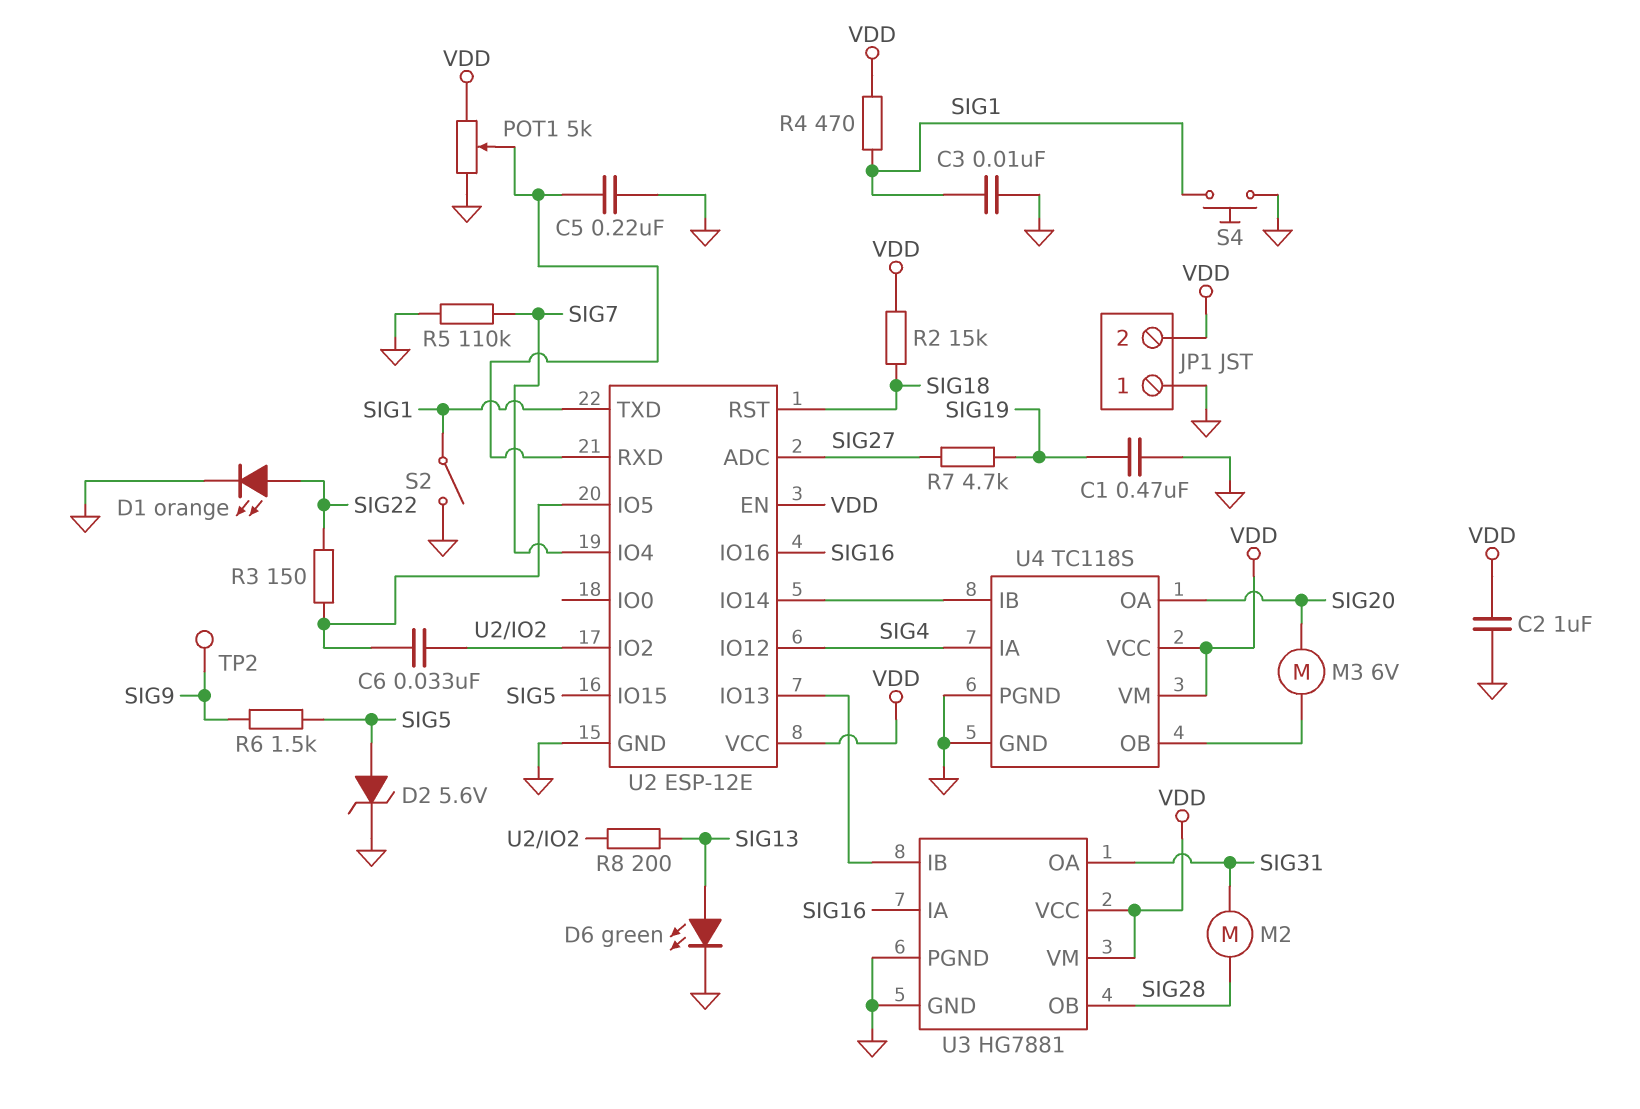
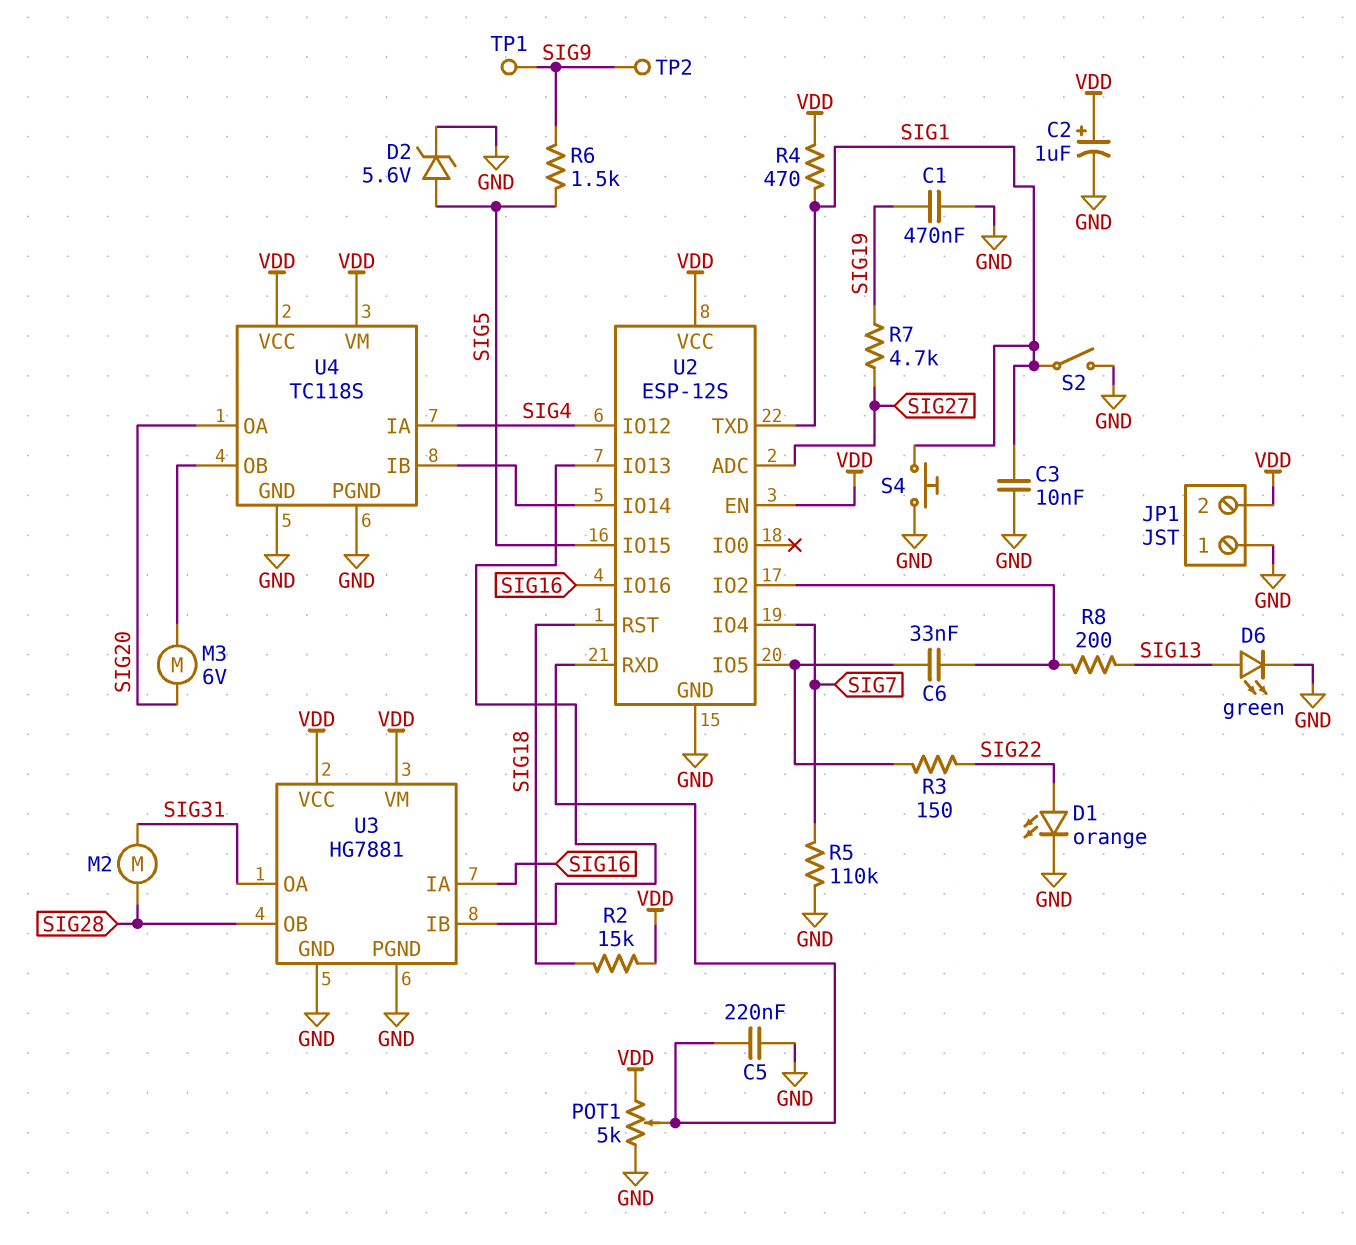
C2: 1uF (GND, VDD) -> 1uF (plus VDD, minus GND)
TP1: none -> test point (SIG9)
U2: ESP-12E -> ESP-12S

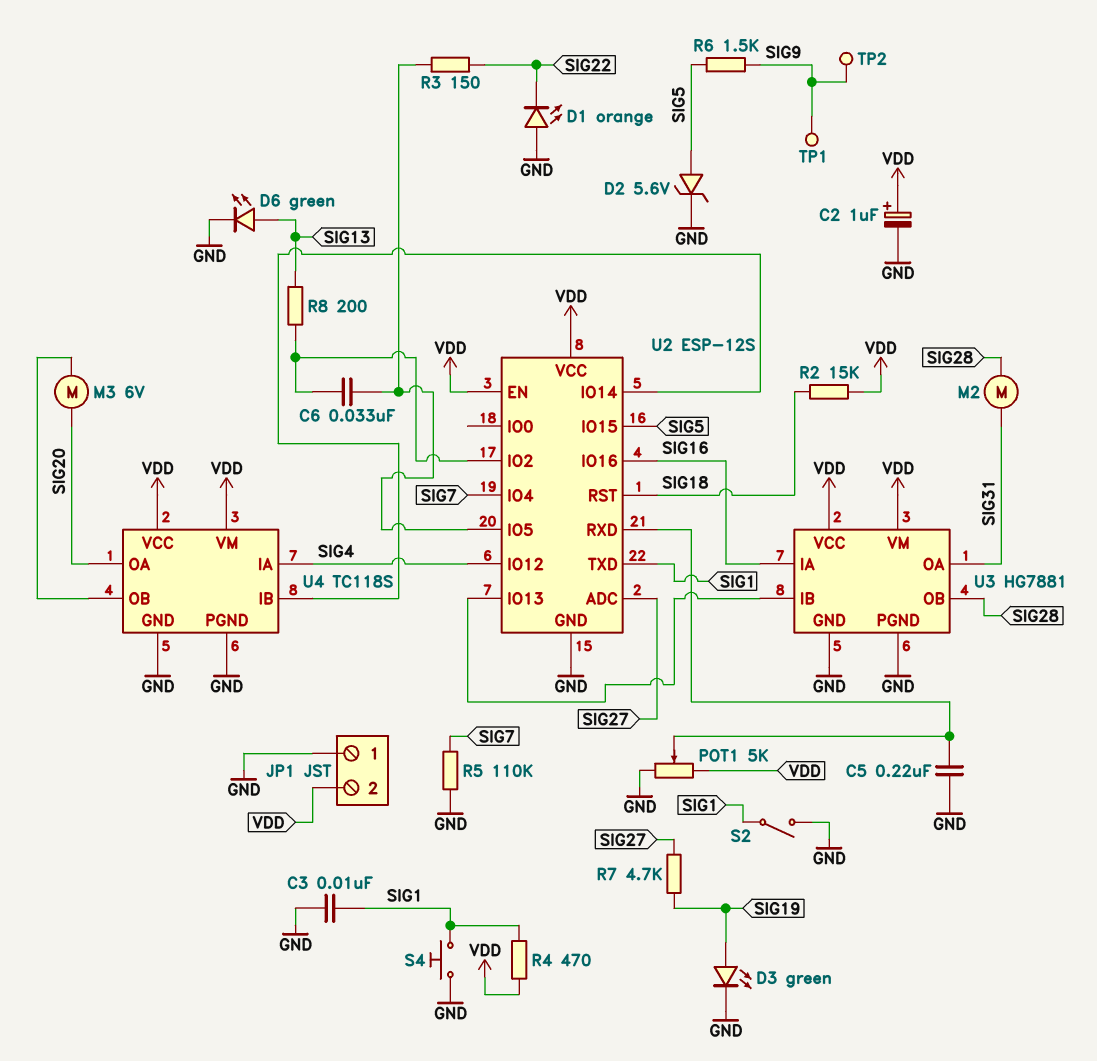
C1: 470nF (GND, SIG19) -> none
D1: LED orange (A SIG22, K GND) -> LED orange (A GND, K SIG22)
D3: none -> LED green (A SIG19, K GND)

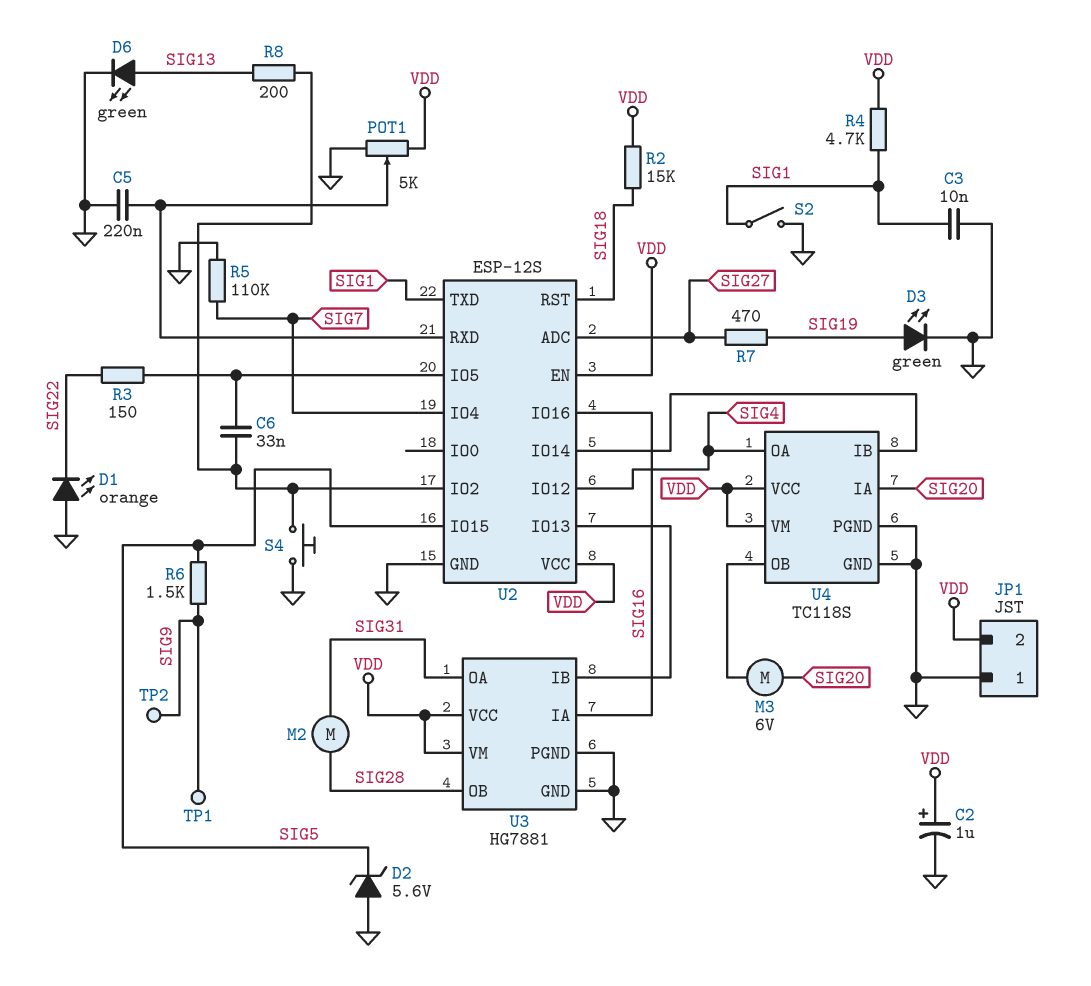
D2: zener 5.6V (A SIG5, K GND) -> zener 5.6V (A GND, K SIG5)
R4: 470 (SIG1, VDD) -> 4.7k (SIG1, VDD)
R7: 4.7k (SIG19, SIG27) -> 470 (SIG19, SIG27)
S4: button (GND, SIG1) -> button (GND, U2/IO2)
U4 pin IA: SIG4 -> SIG20
U4 pin OA: SIG20 -> SIG4

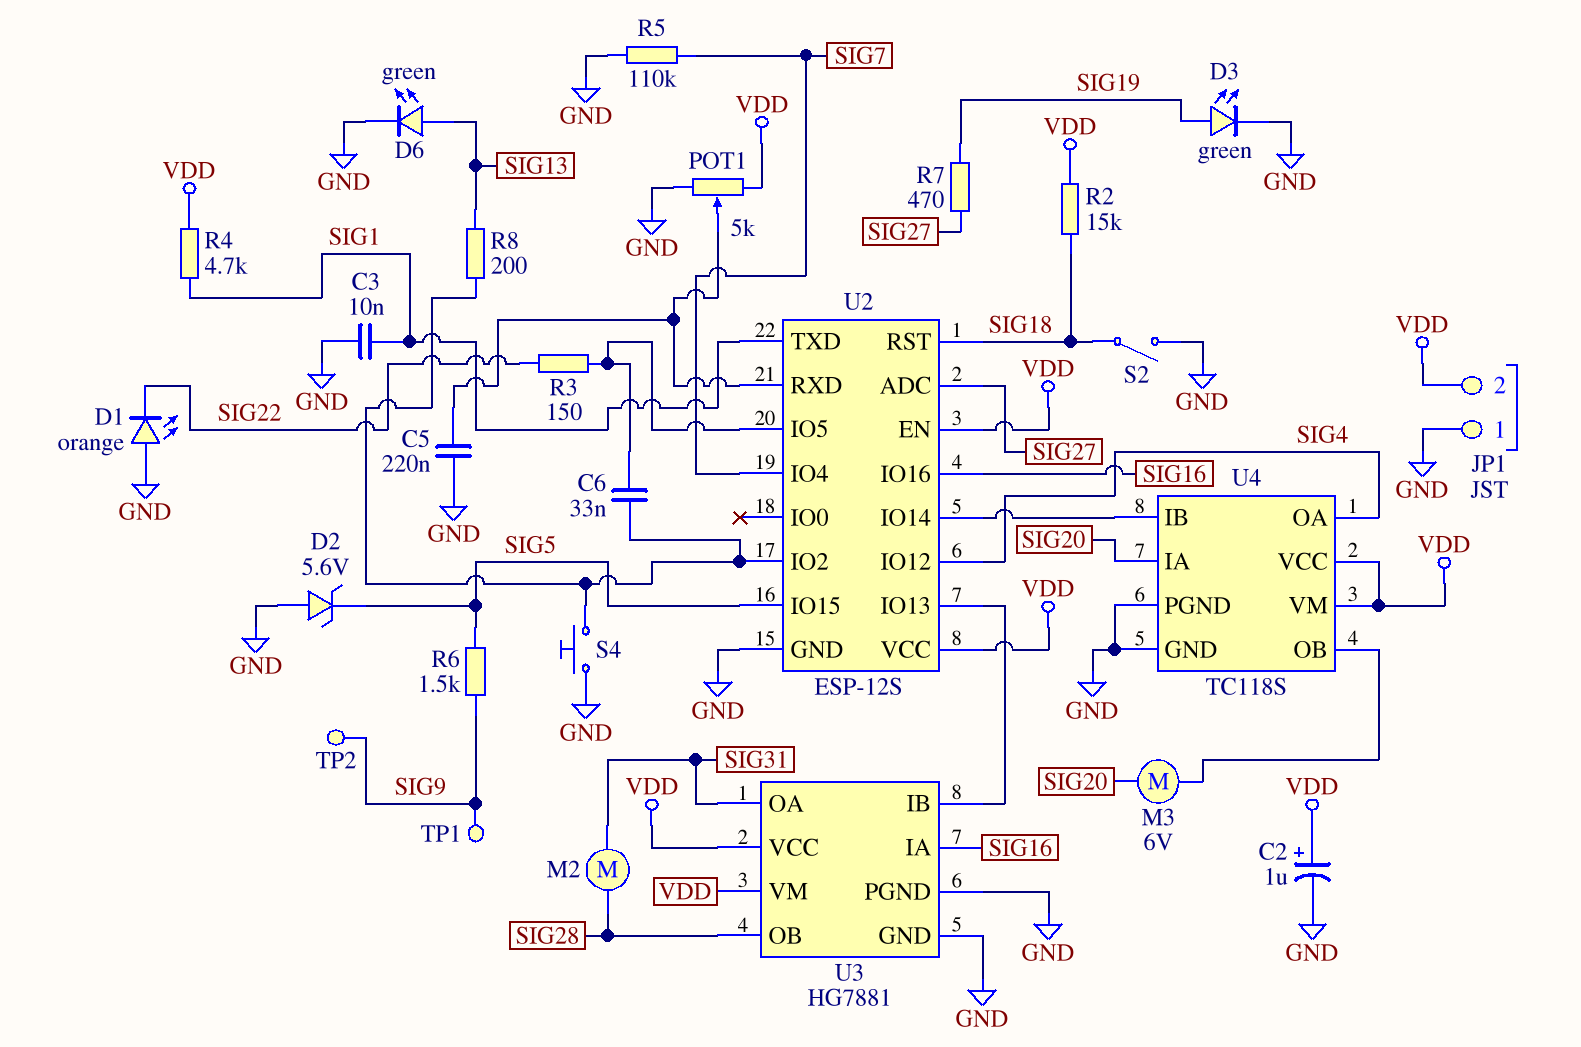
S2: switch (GND, SIG1) -> switch (GND, SIG18)

